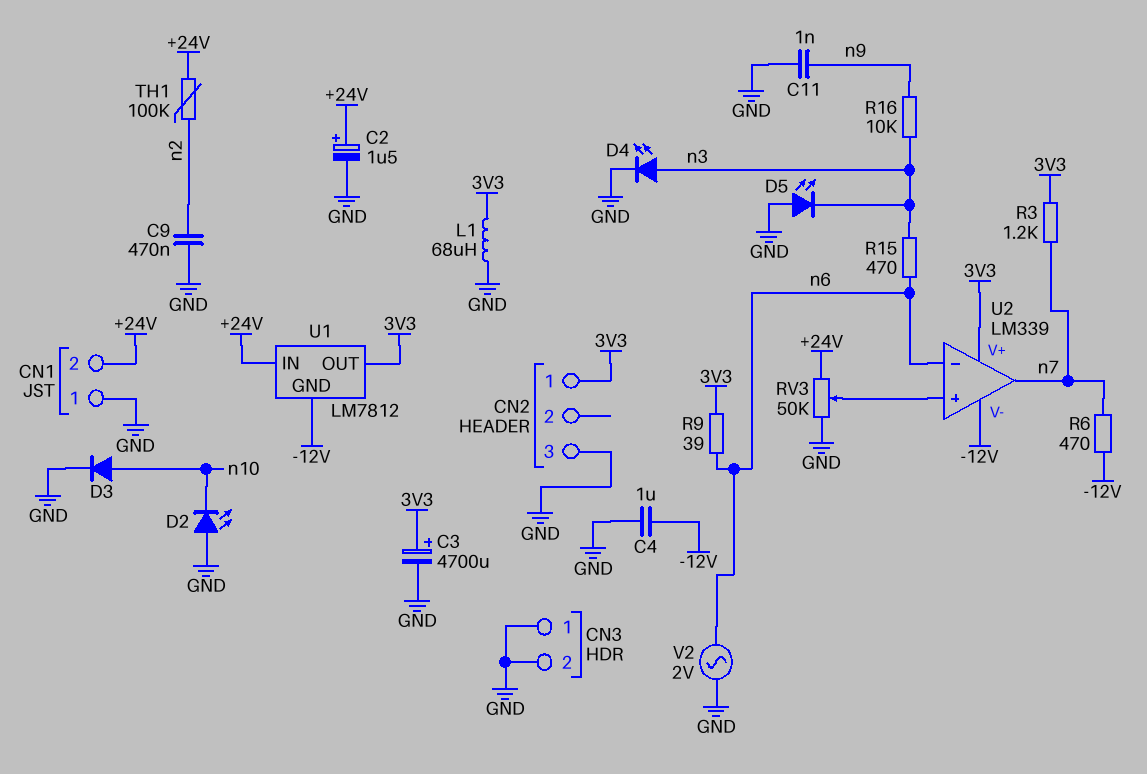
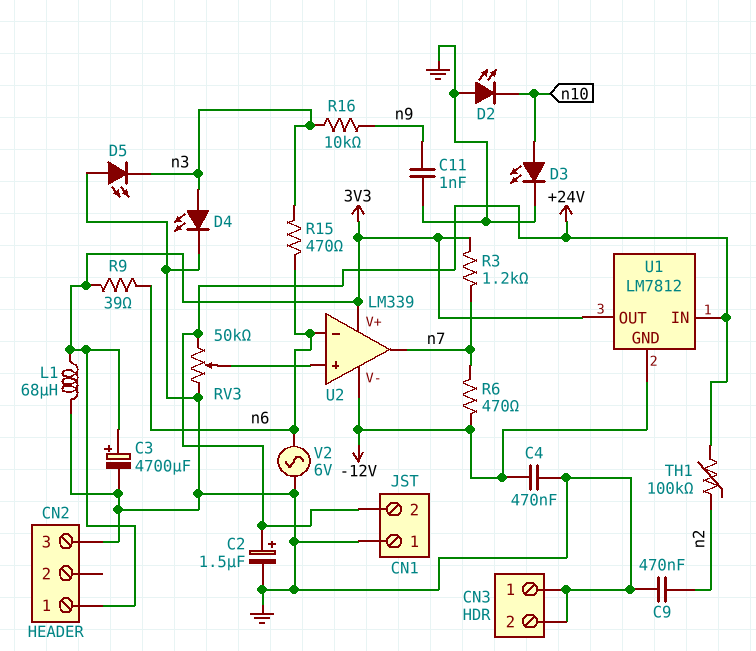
C4: 1uF (-12V, GND) -> 470nF (-12V, GND)
D3: diode (A n10, K GND) -> LED (A n10, K GND)
V2: AC 2V (GND, n6) -> AC 6V (GND, n6)

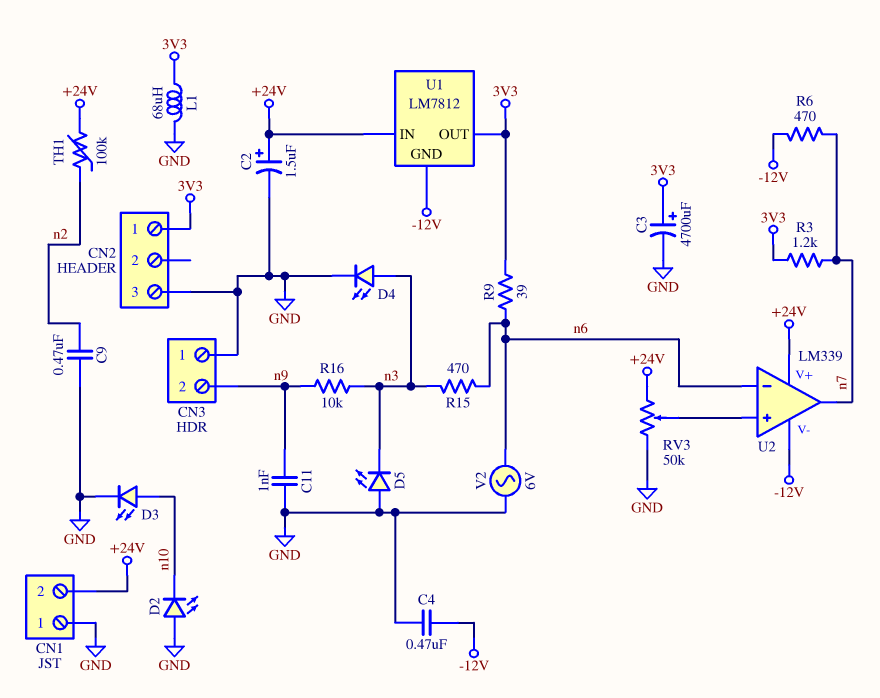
CN3 pin 2: GND -> n9
U2 pin V+: 3V3 -> +24V

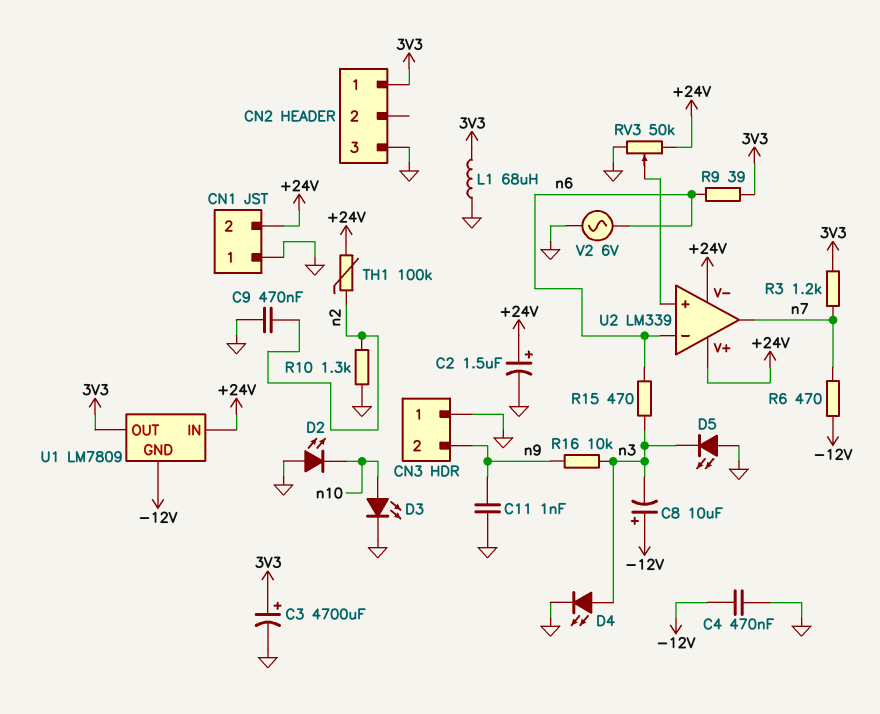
C8: none -> 10uF (plus -12V, minus n3)
R10: none -> 1.3k (GND, n2)
U1: LM7812 -> LM7809
U2 pin V-: -12V -> +24V

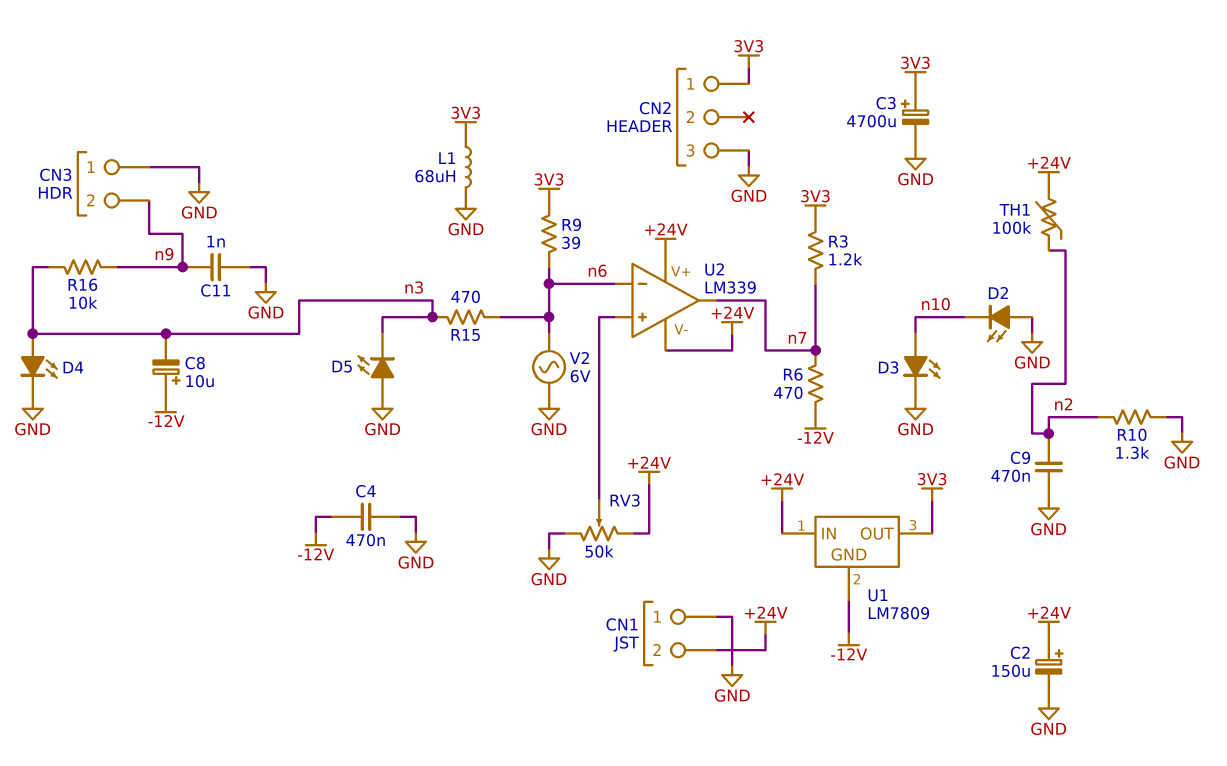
C2: 1.5uF (plus +24V, minus GND) -> 150uF (plus +24V, minus GND)

